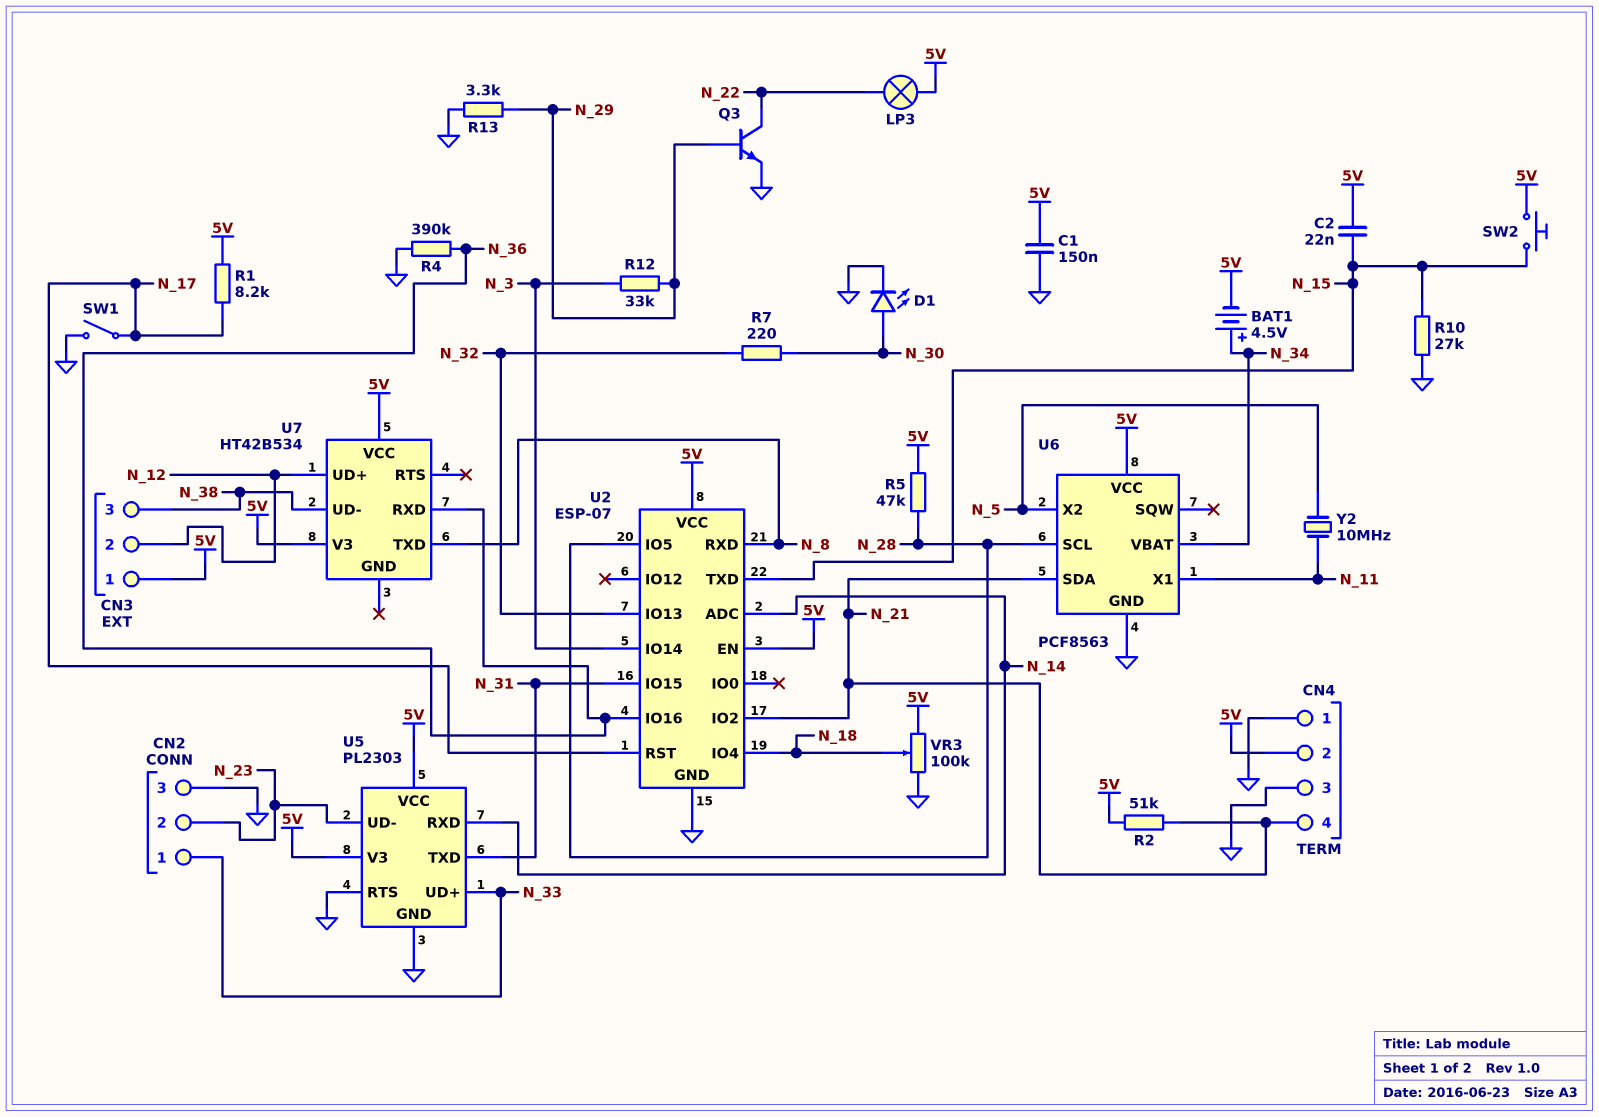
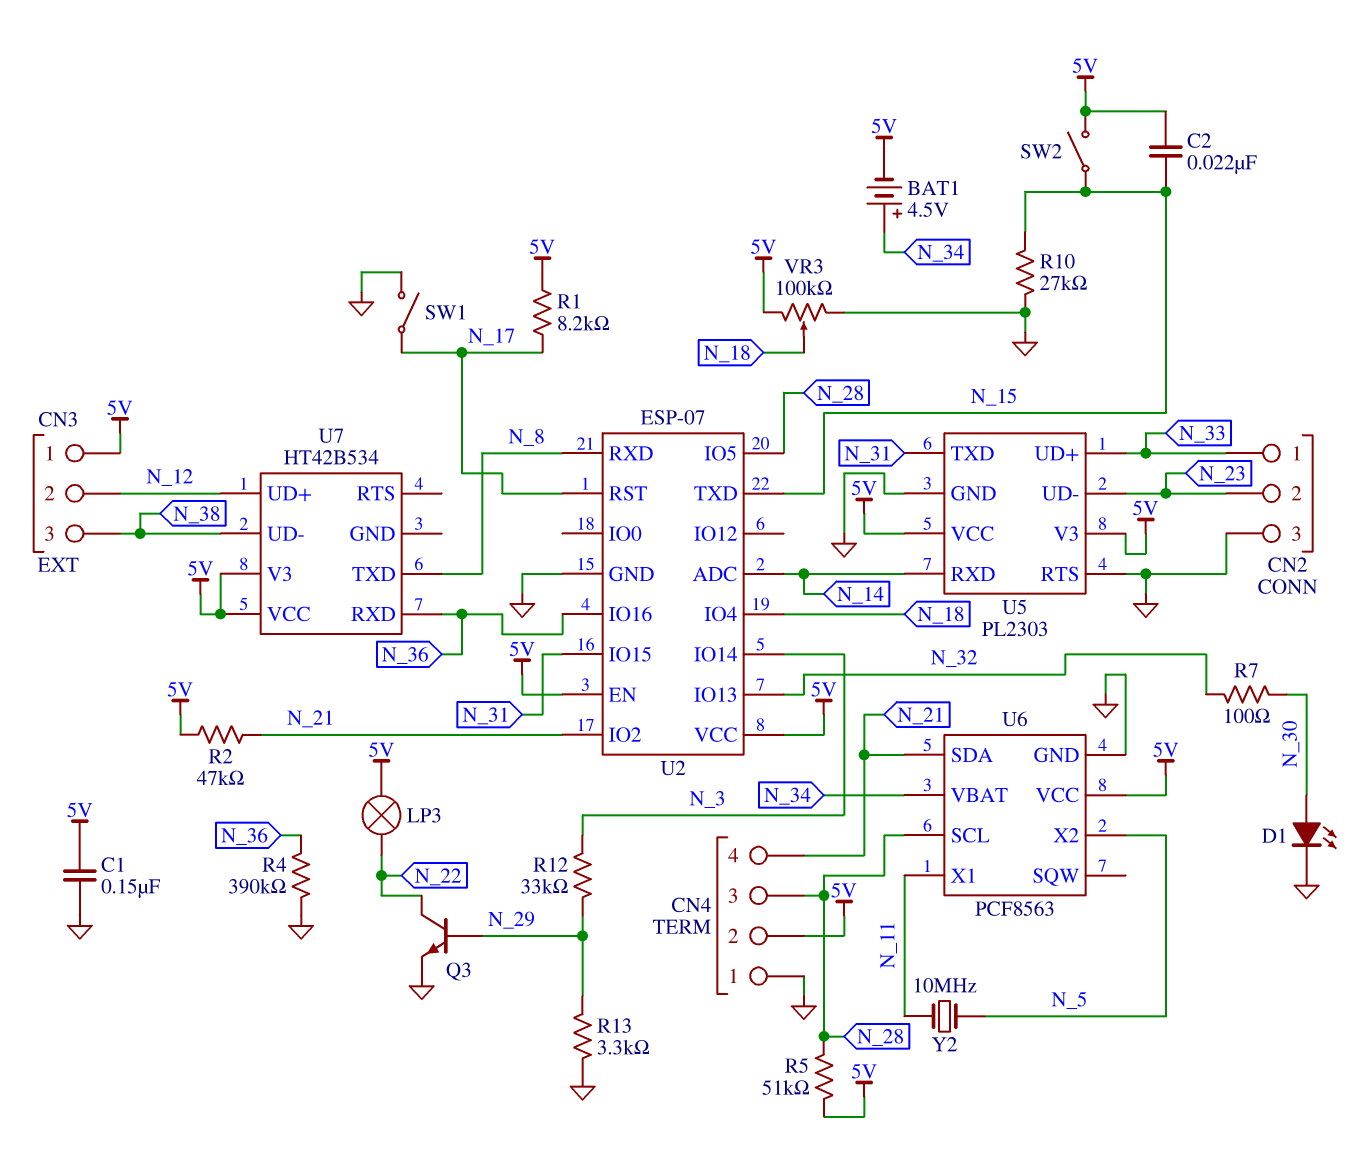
CN4 pin 3: GND -> N_28
R2: 51k (5V, N_21) -> 47k (5V, N_21)
R5: 47k (5V, N_28) -> 51k (5V, N_28)
R7: 220 (N_30, N_32) -> 100 (N_30, N_32)
SW2: button (5V, N_15) -> switch (5V, N_15)

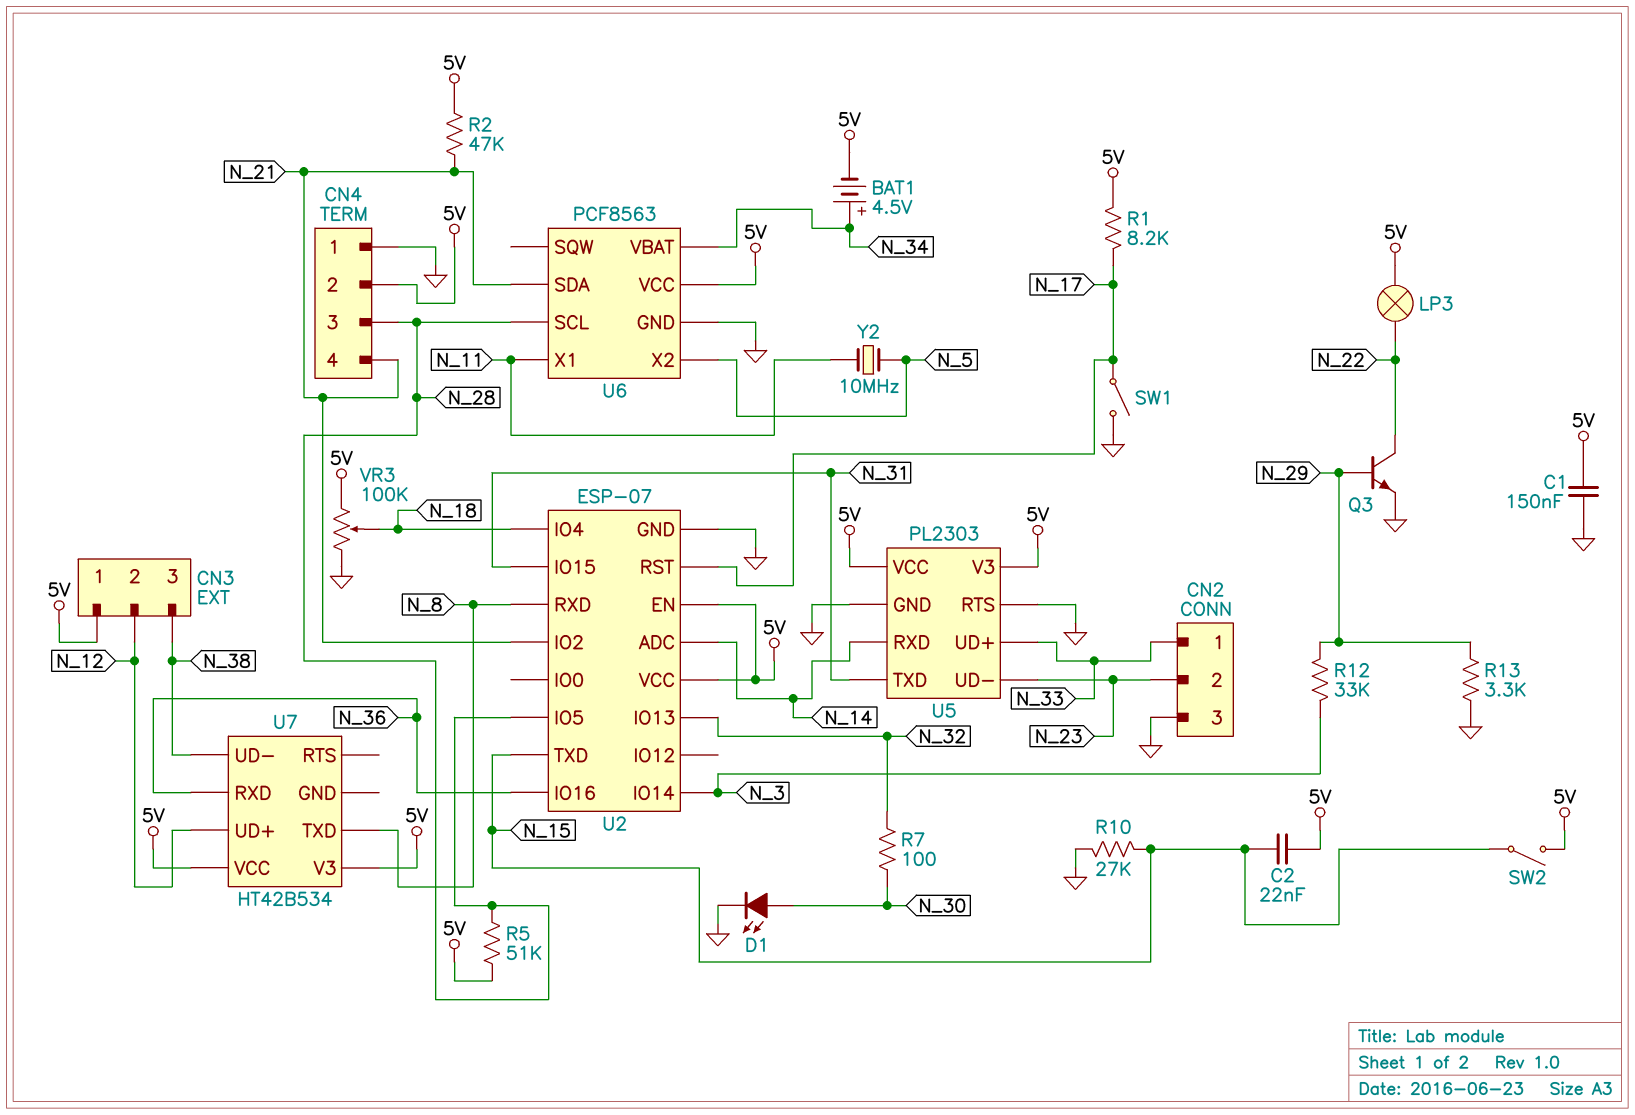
R4: 390k (GND, N_36) -> none

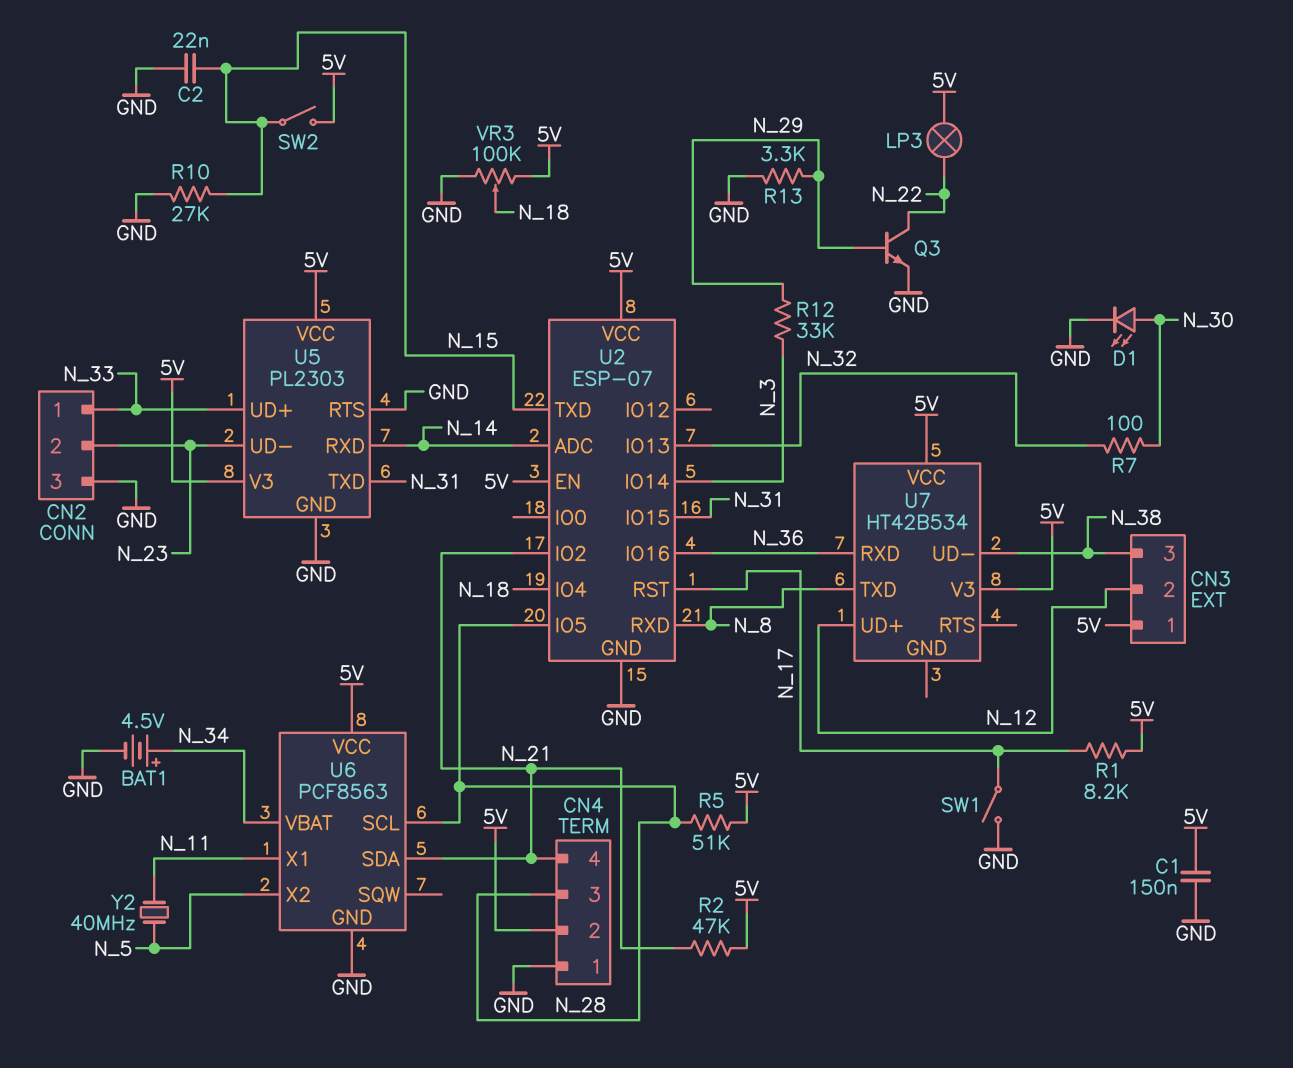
BAT1: 4.5V (plus N_34, minus 5V) -> 4.5V (plus N_34, minus GND)
C2: 22nF (5V, N_15) -> 22nF (GND, N_15)
Y2: 10MHz (N_5, N_11) -> 40MHz (N_5, N_11)

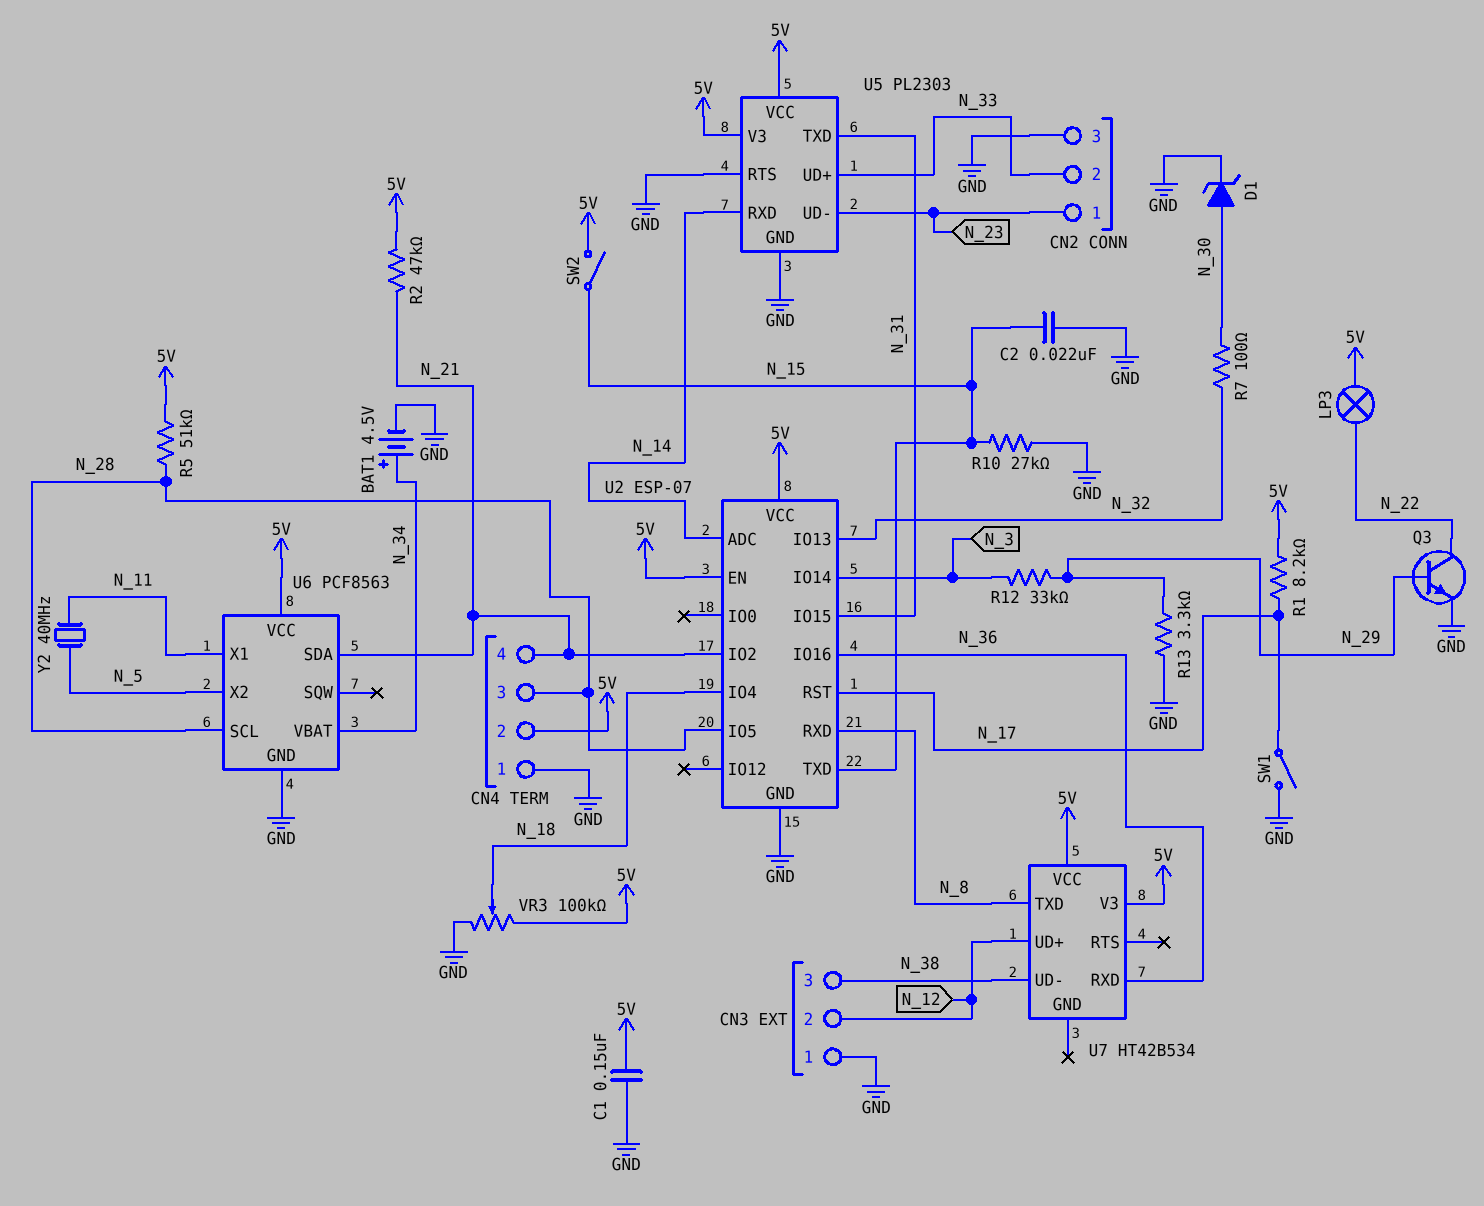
CN2 pin 1: N_33 -> N_23
CN2 pin 2: N_23 -> N_33
CN3 pin 1: 5V -> GND
D1: LED (A N_30, K GND) -> zener (A N_30, K GND)

